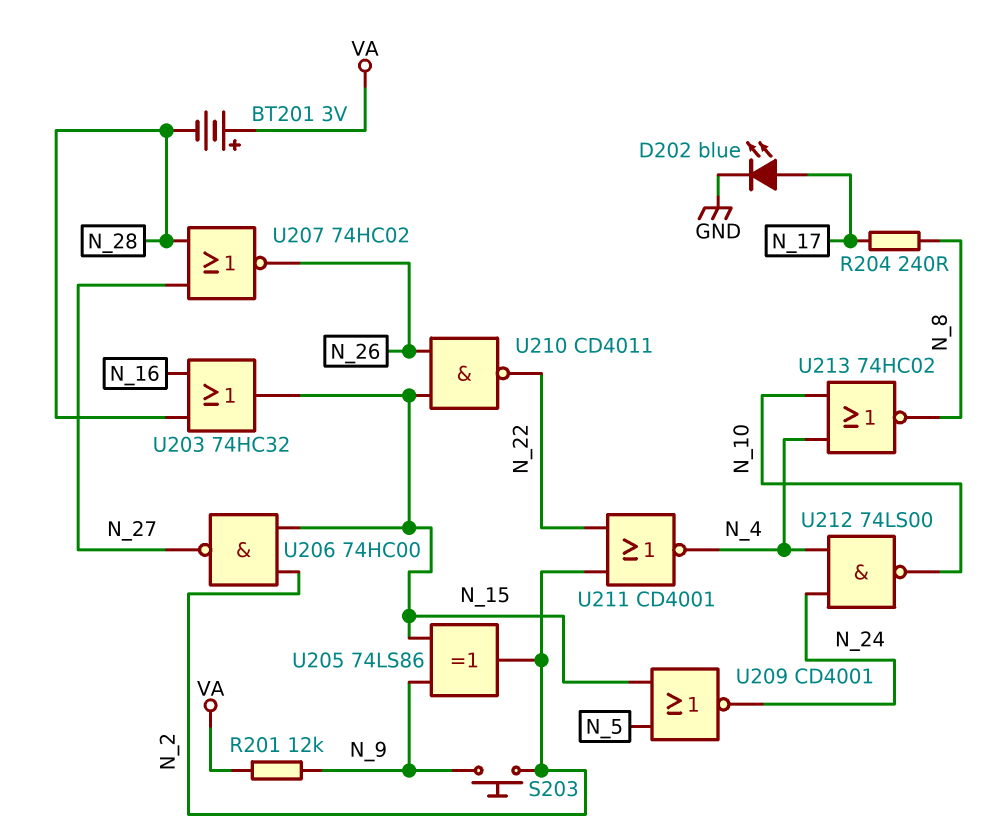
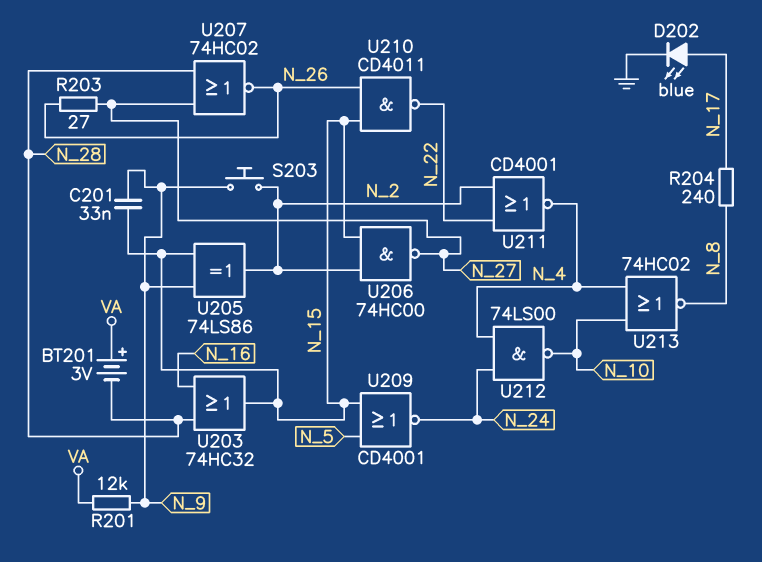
C201: none -> 33nF (N_9, N_15)
R203: none -> 27 (N_26, N_27)

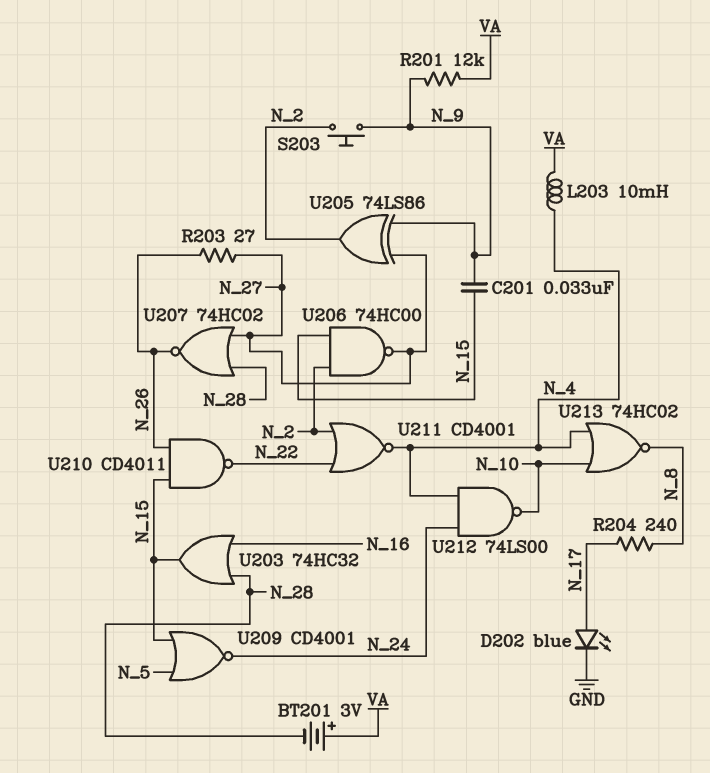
L203: none -> 10mH (N_4, VA)
U205: XOR 74LS86 (in N_9, in N_15, out N_2) -> XOR 74LS86 (in N_9, in N_27, out N_2)

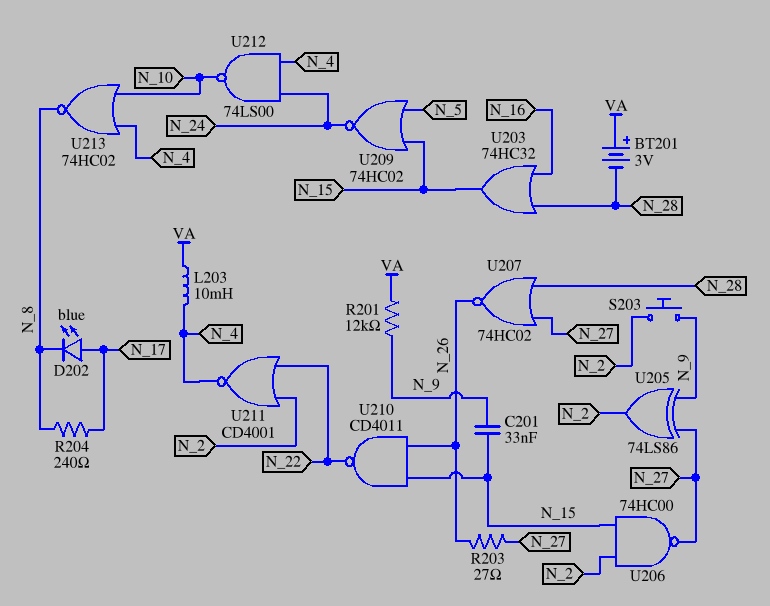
D202: LED blue (A N_17, K GND) -> LED blue (A N_17, K N_8)
U209: NOR CD4001 (in N_5, in N_15, out N_24) -> NOR 74HC02 (in N_5, in N_15, out N_24)

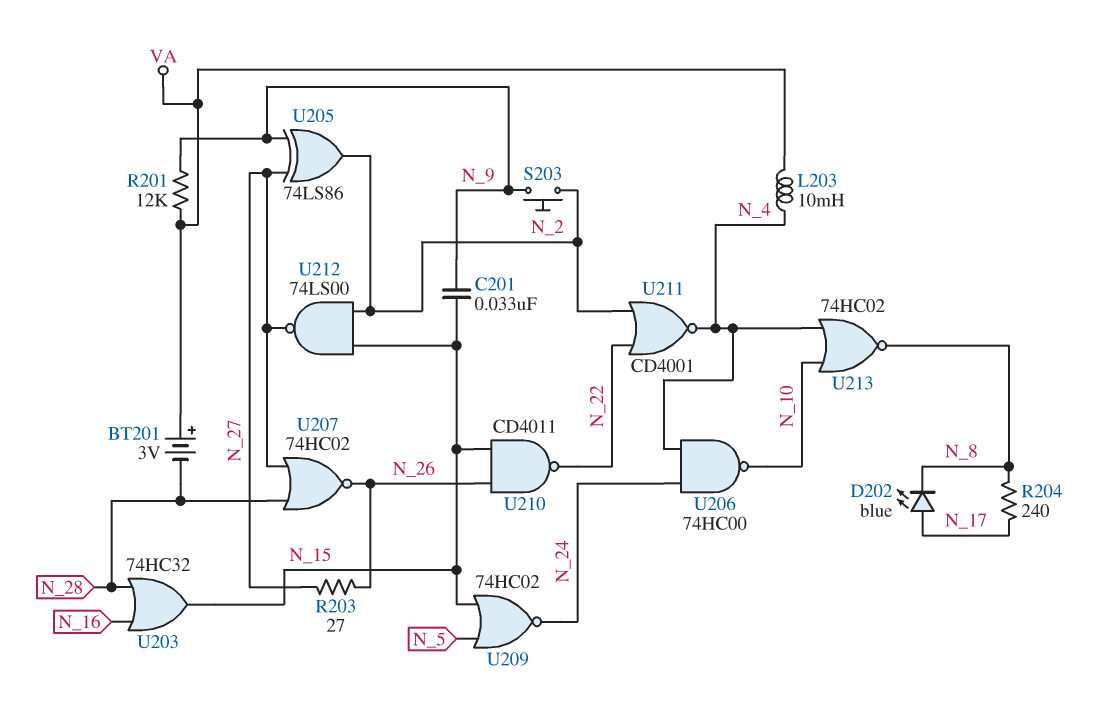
U206: NAND 74HC00 (in N_2, in N_15, out N_27) -> NAND 74HC00 (in N_4, in N_24, out N_10)
U212: NAND 74LS00 (in N_4, in N_24, out N_10) -> NAND 74LS00 (in N_2, in N_15, out N_27)

